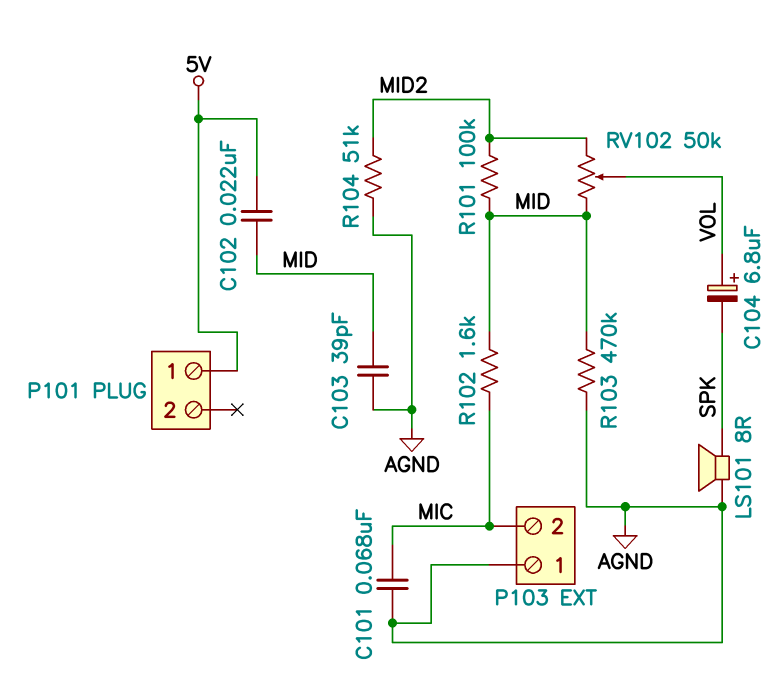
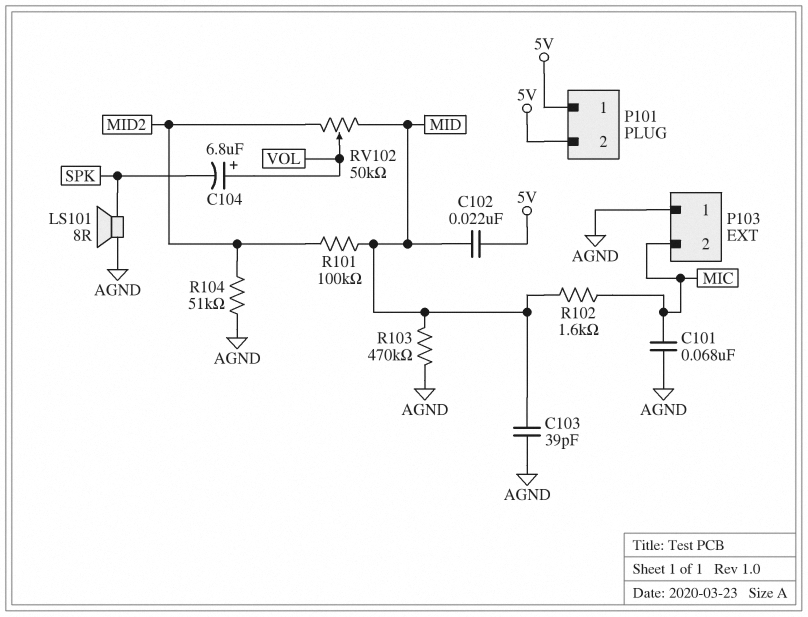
P101 pin 2: none -> 5V

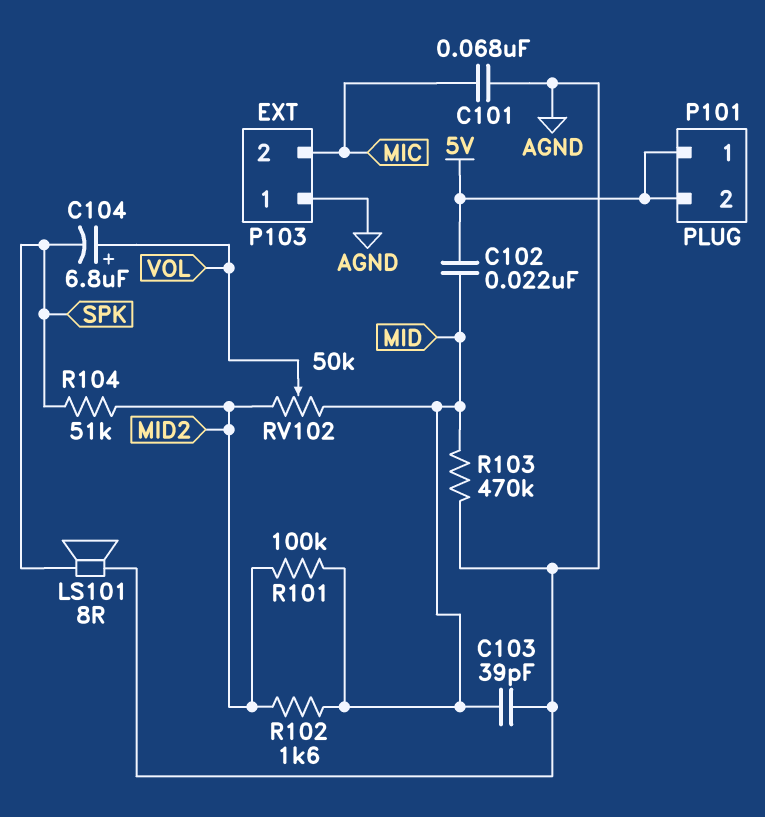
R102: 1.6k (MIC, MID) -> 1.6k (MID, MID2)
R104: 51k (AGND, MID2) -> 51k (MID2, SPK)

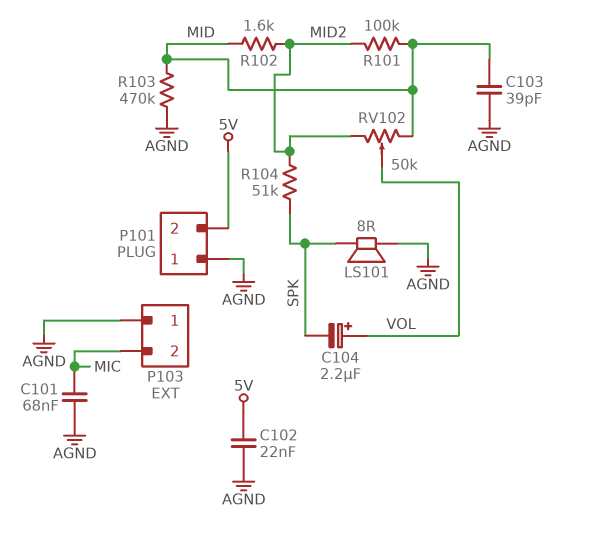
C102: 22nF (5V, MID) -> 22nF (5V, AGND)
C104: 6.8uF (plus VOL, minus SPK) -> 2.2uF (plus VOL, minus SPK)
P101 pin 1: 5V -> AGND

